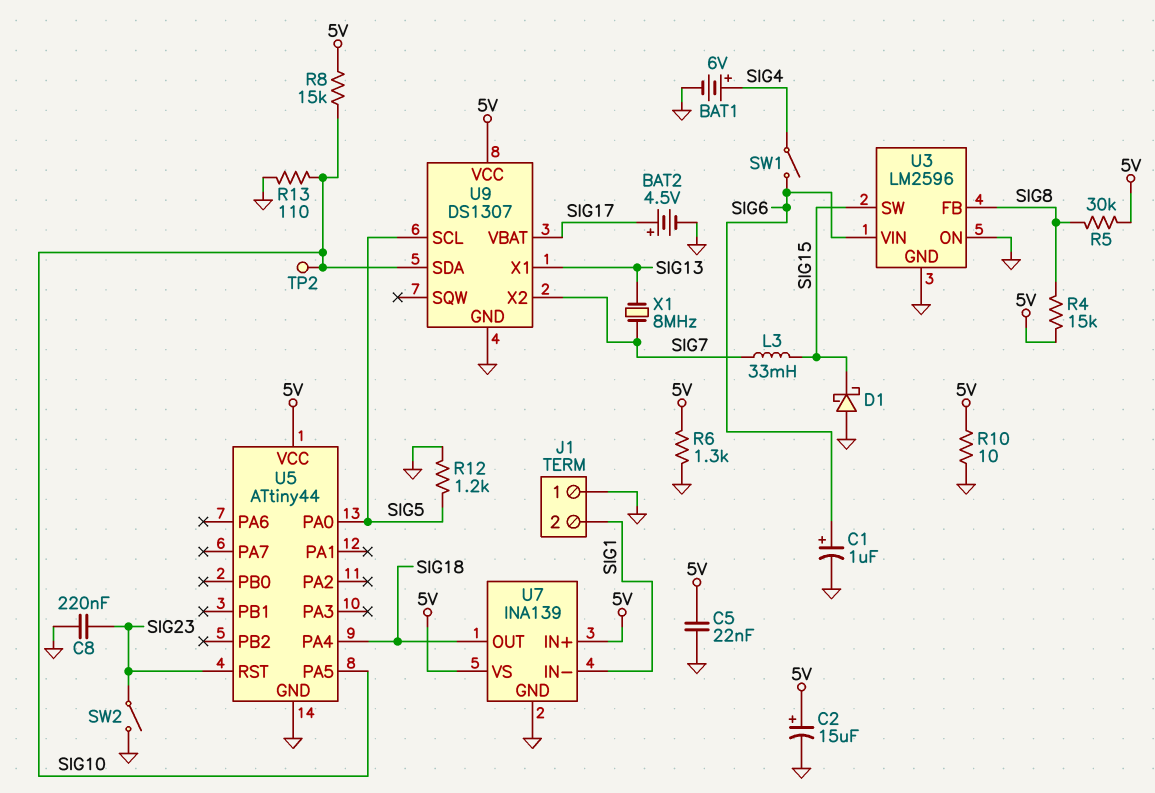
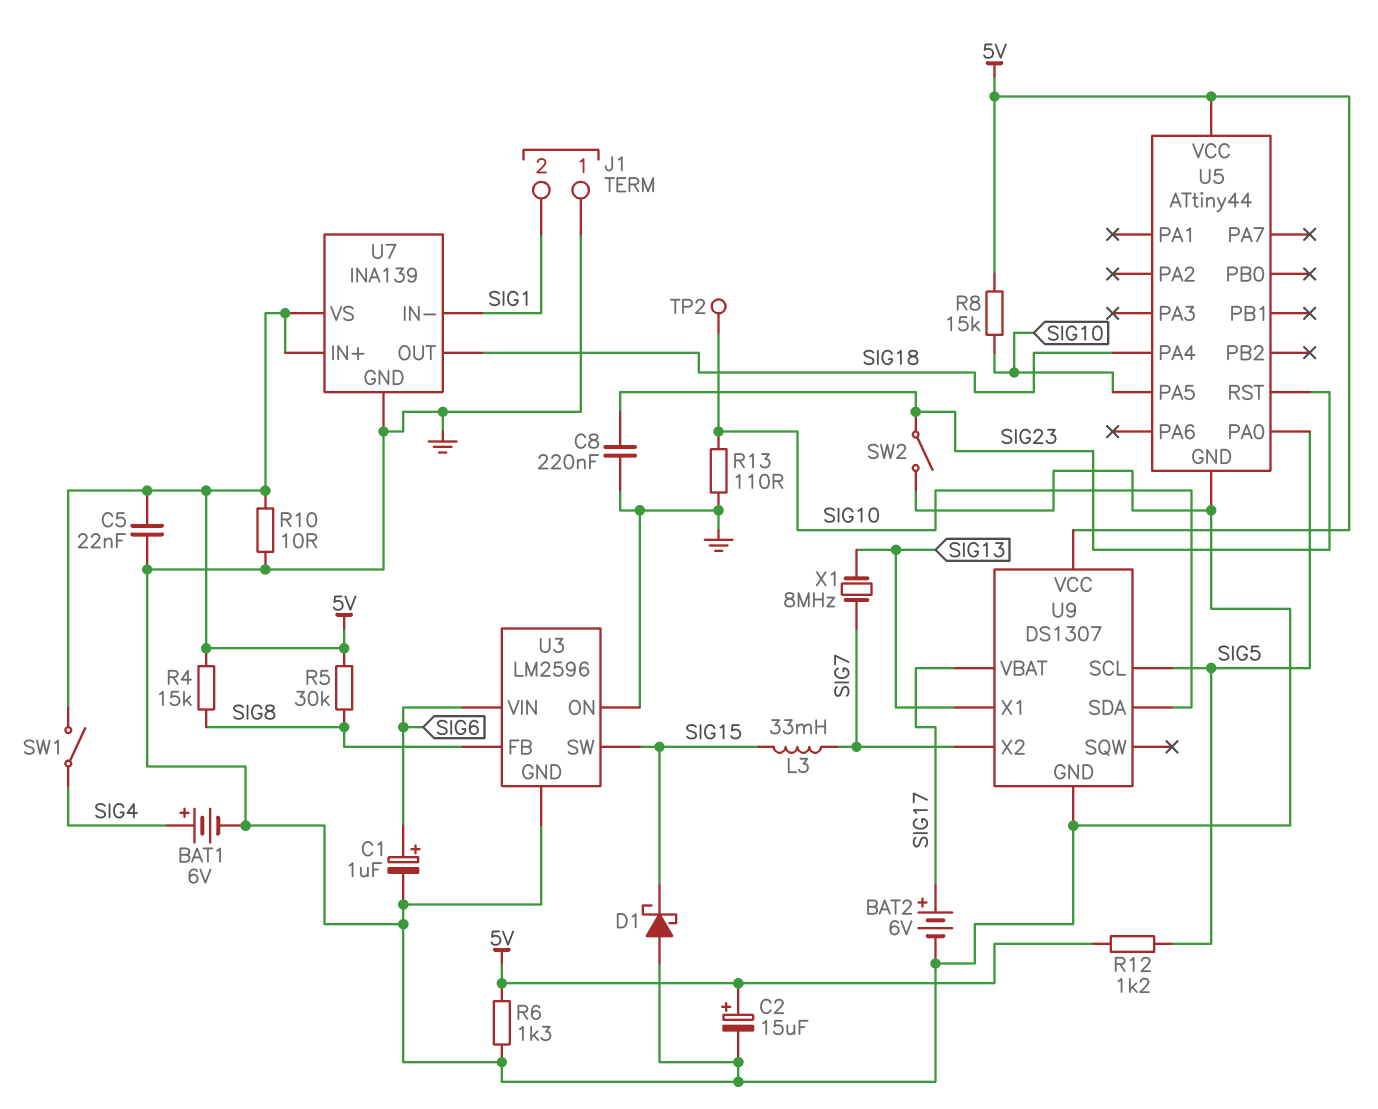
BAT2: 4.5V (plus SIG17, minus GND) -> 6V (plus SIG17, minus GND)
R12: 1.2k (GND, SIG5) -> 1.2k (5V, SIG5)
SW1: switch (SIG4, SIG6) -> switch (5V, SIG4)

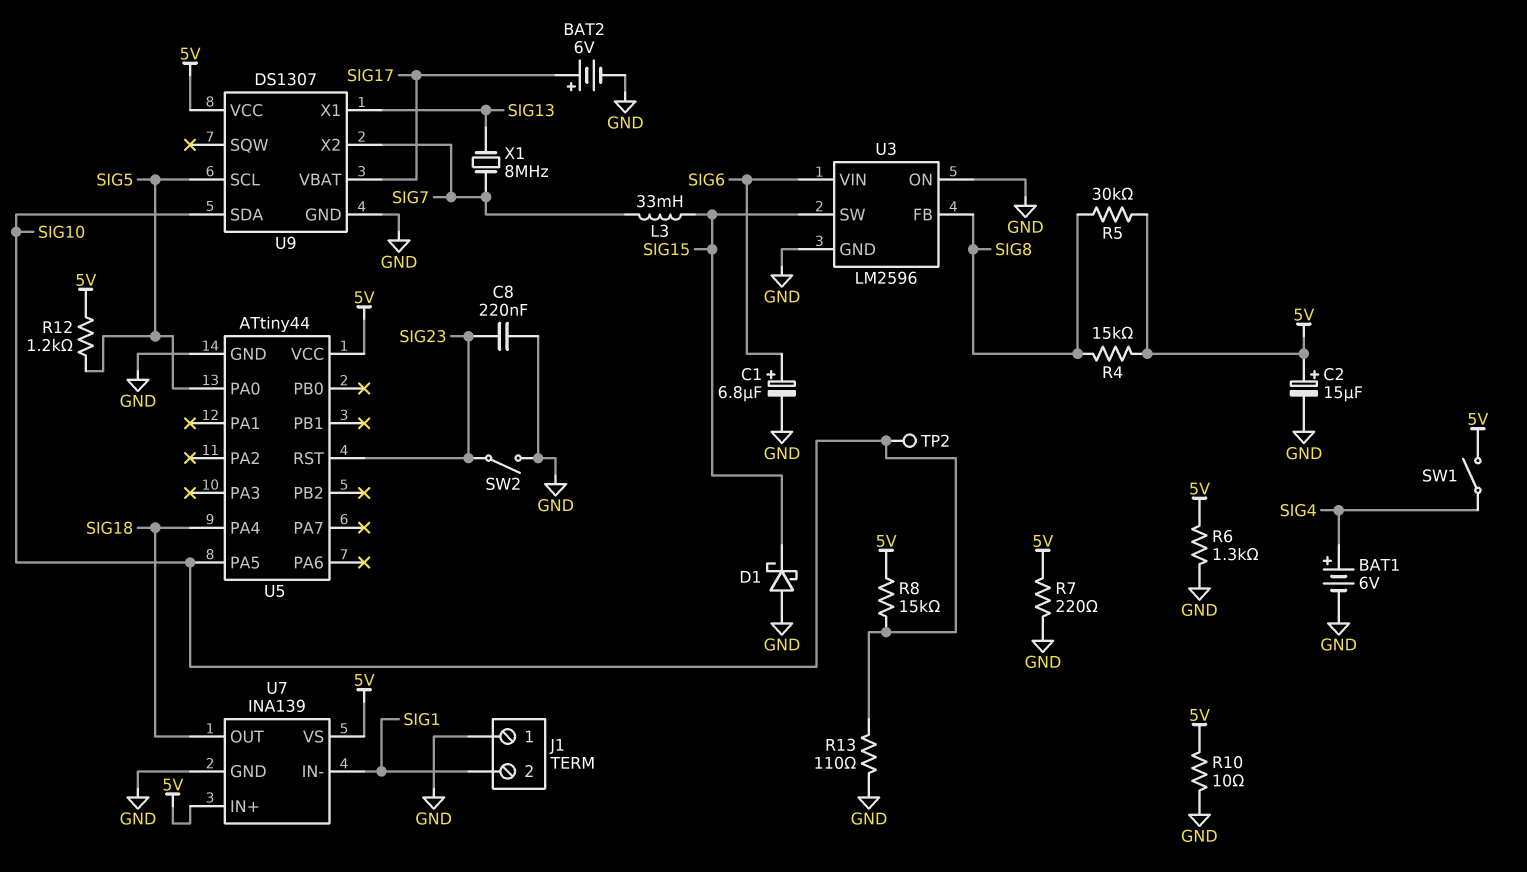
C1: 1uF (plus SIG6, minus GND) -> 6.8uF (plus SIG6, minus GND)
C5: 22nF (5V, GND) -> none
R7: none -> 220 (5V, GND)

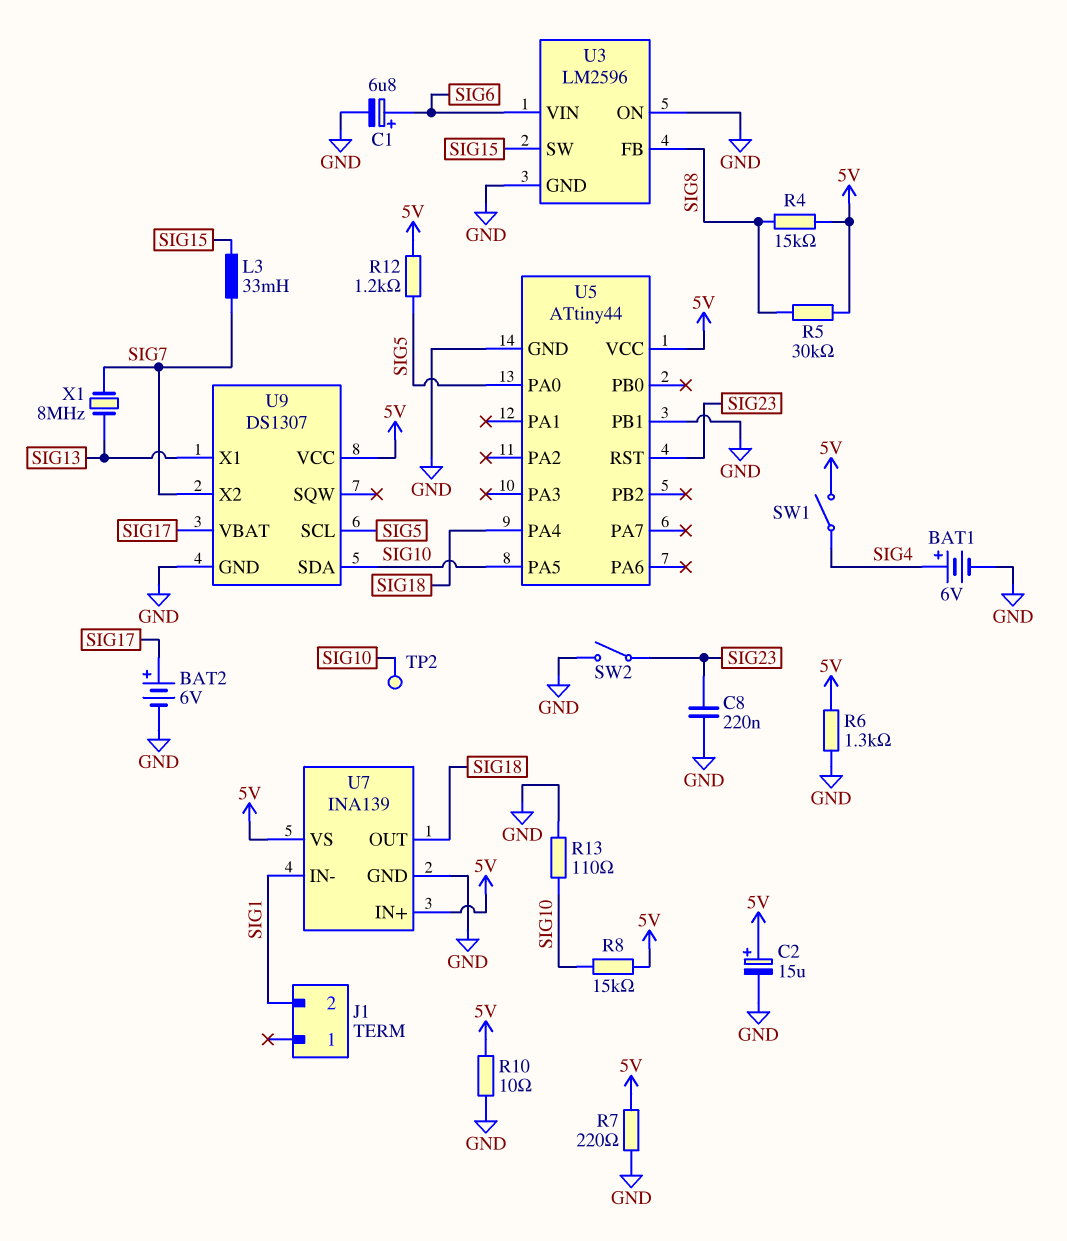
D1: schottky (A GND, K SIG15) -> none
J1 pin 1: GND -> none
U5 pin PB1: none -> GND

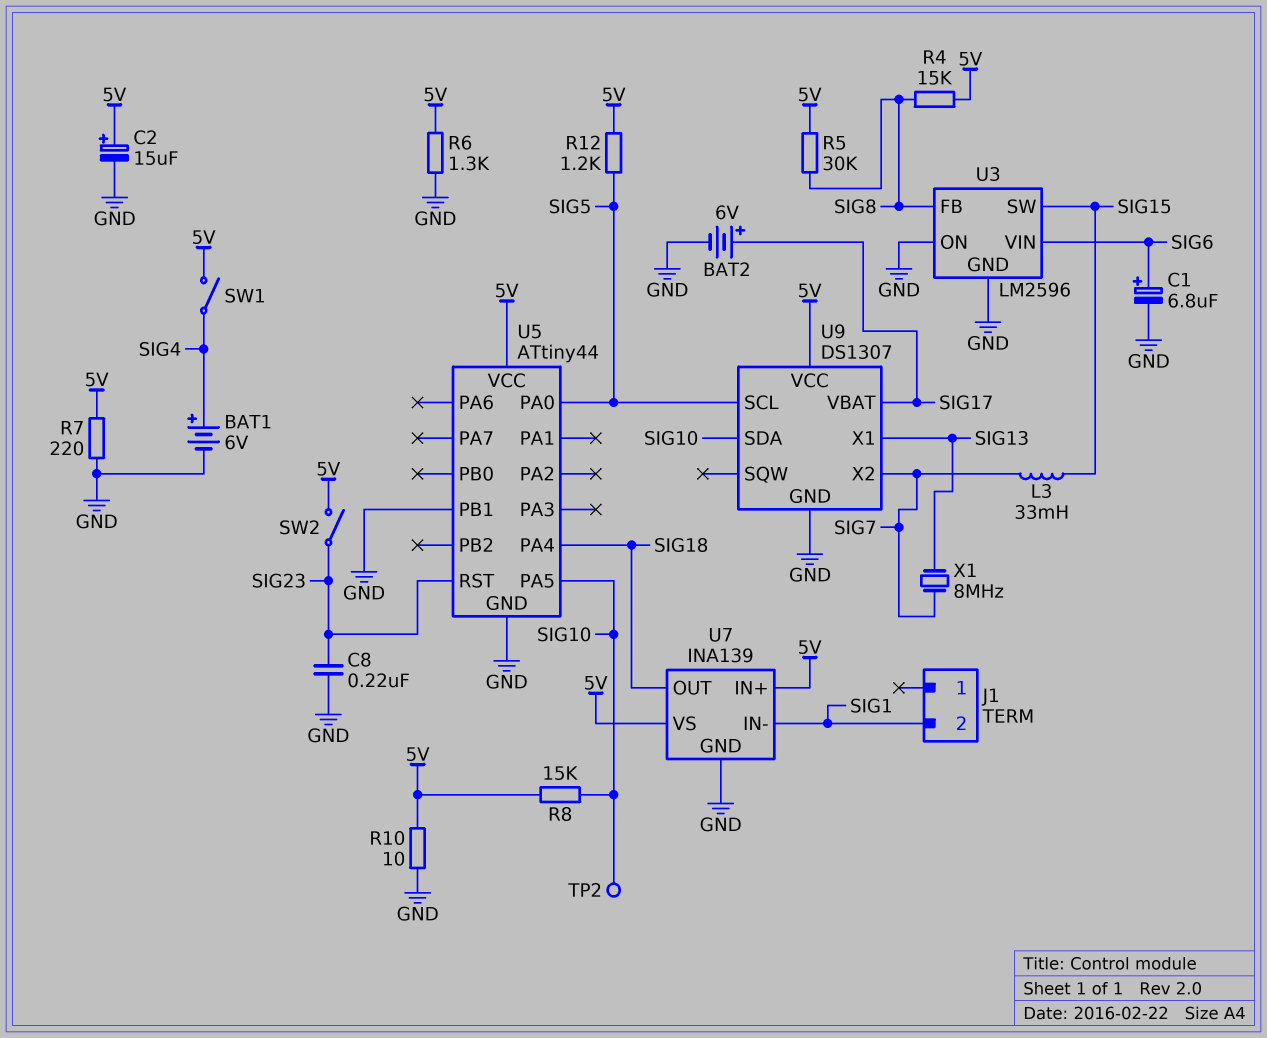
R13: 110 (GND, SIG10) -> none
SW2: switch (GND, SIG23) -> switch (5V, SIG23)

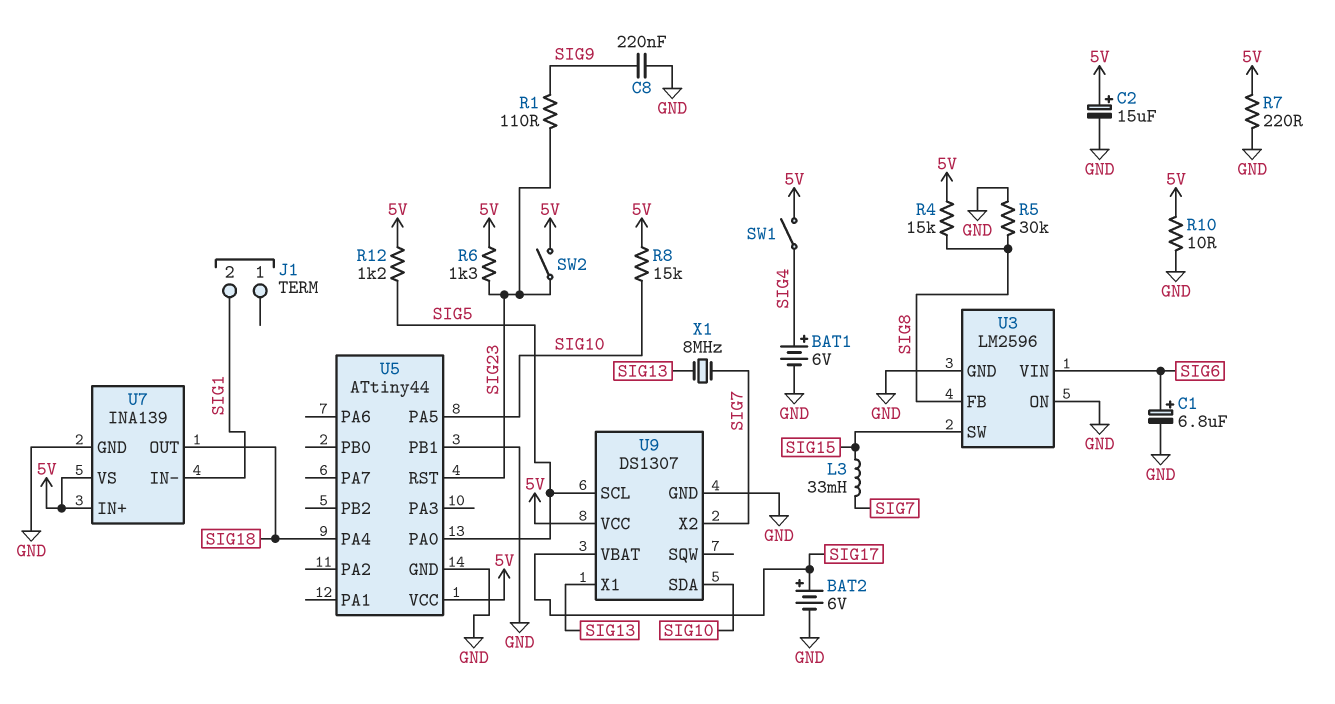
C8: 220nF (GND, SIG23) -> 220nF (GND, SIG9)
R1: none -> 110 (SIG9, SIG23)
R5: 30k (5V, SIG8) -> 30k (GND, SIG8)
R6: 1.3k (5V, GND) -> 1.3k (5V, SIG23)
TP2: test point (SIG10) -> none

